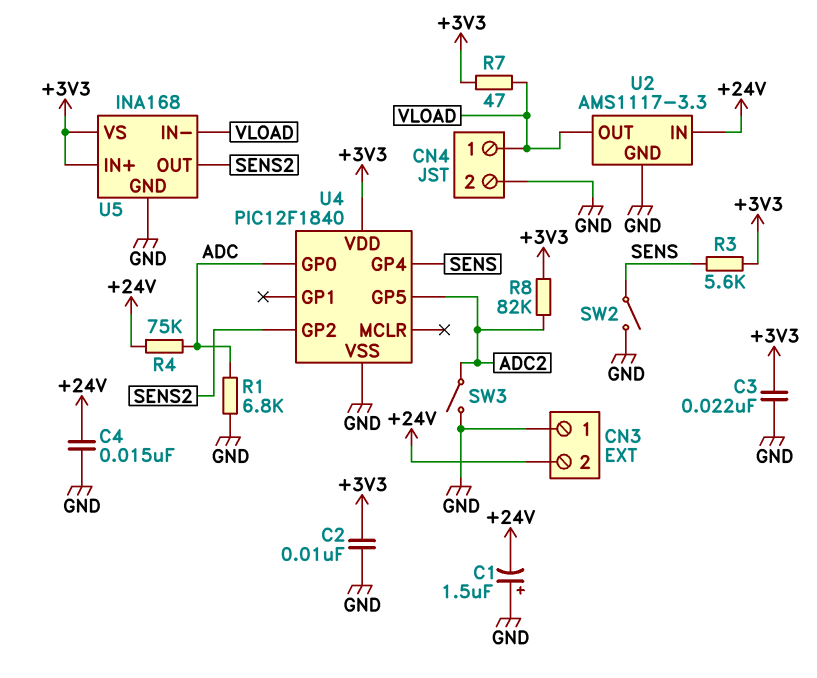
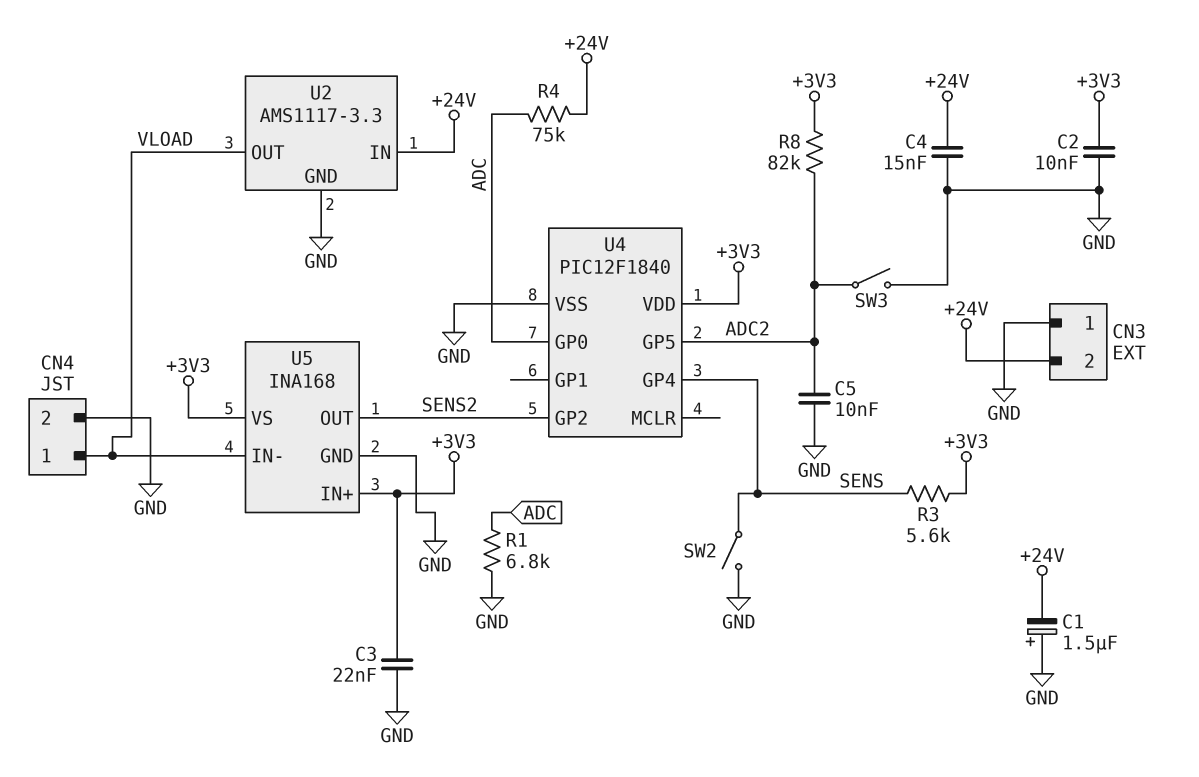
C5: none -> 10nF (ADC2, GND)
R7: 47 (+3V3, VLOAD) -> none

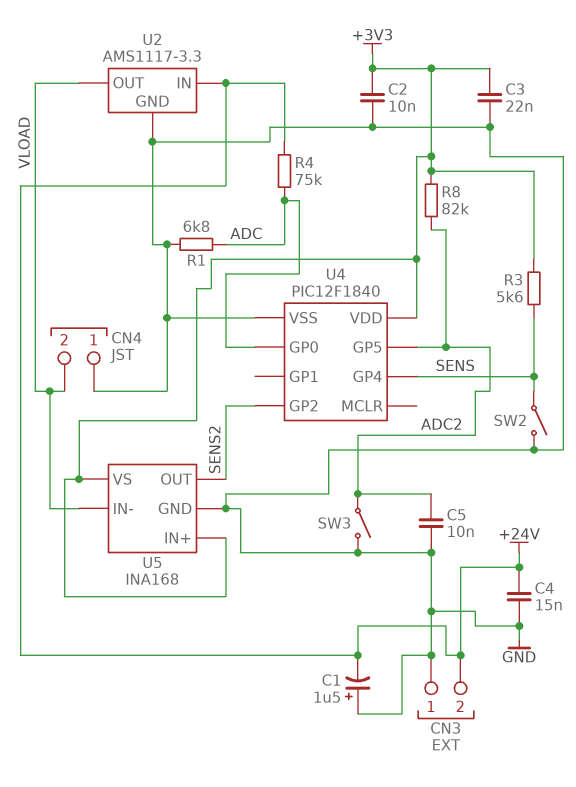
CN4 pin 1: VLOAD -> GND
CN4 pin 2: GND -> VLOAD

